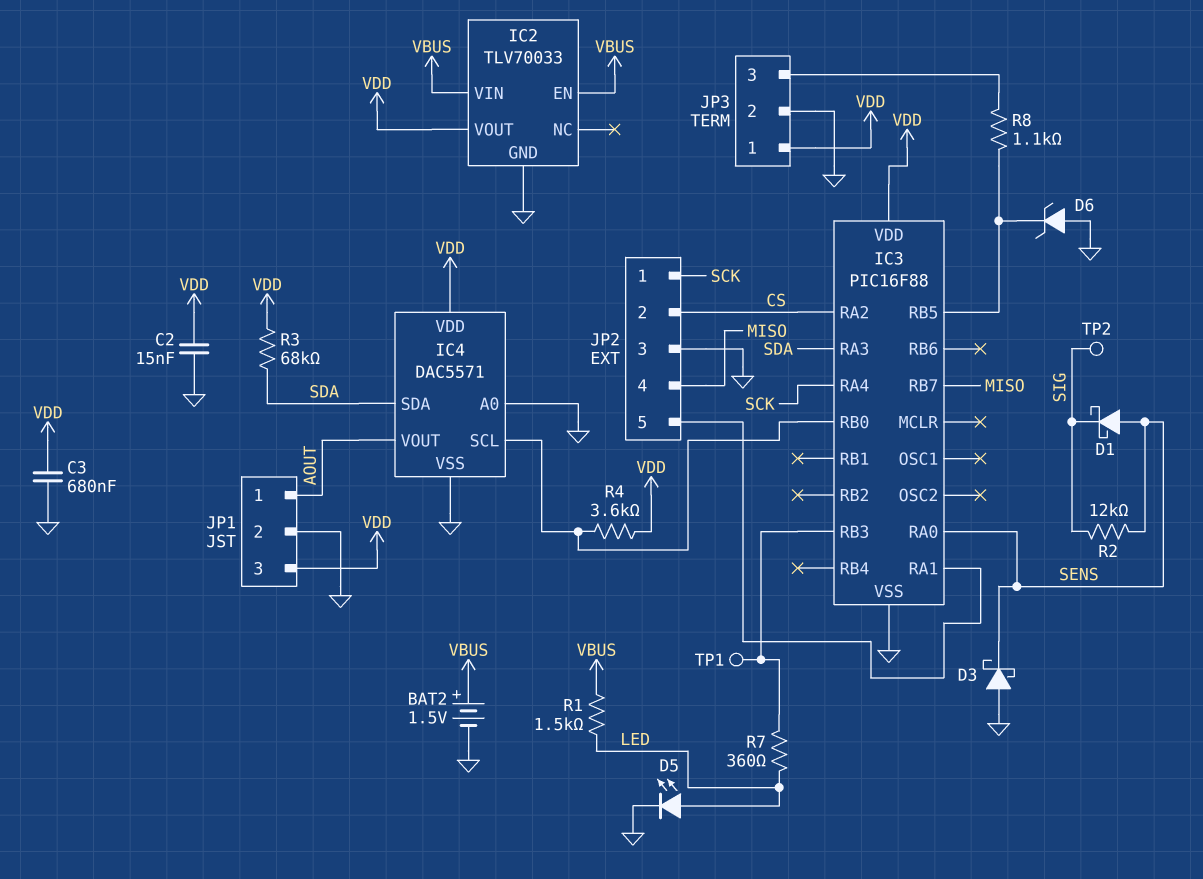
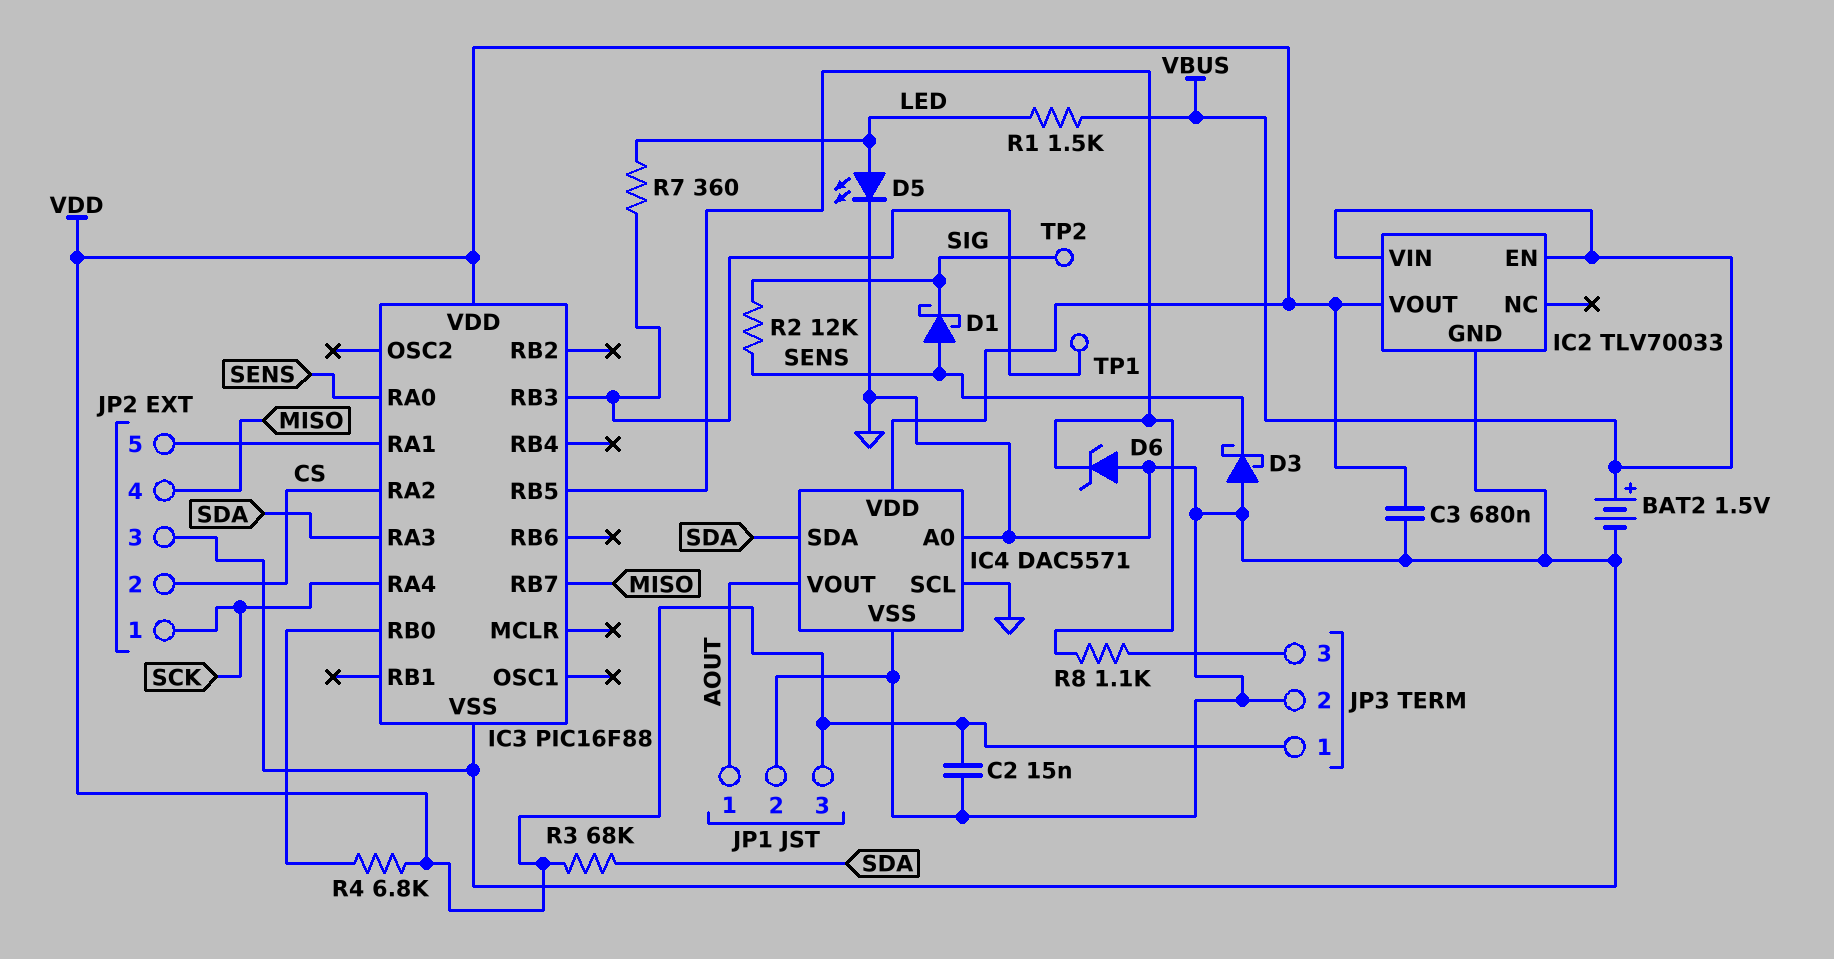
IC4 pin SCL: IC3/RB0 -> GND
R4: 3.6k (IC3/RB0, VDD) -> 6.8k (IC3/RB0, VDD)

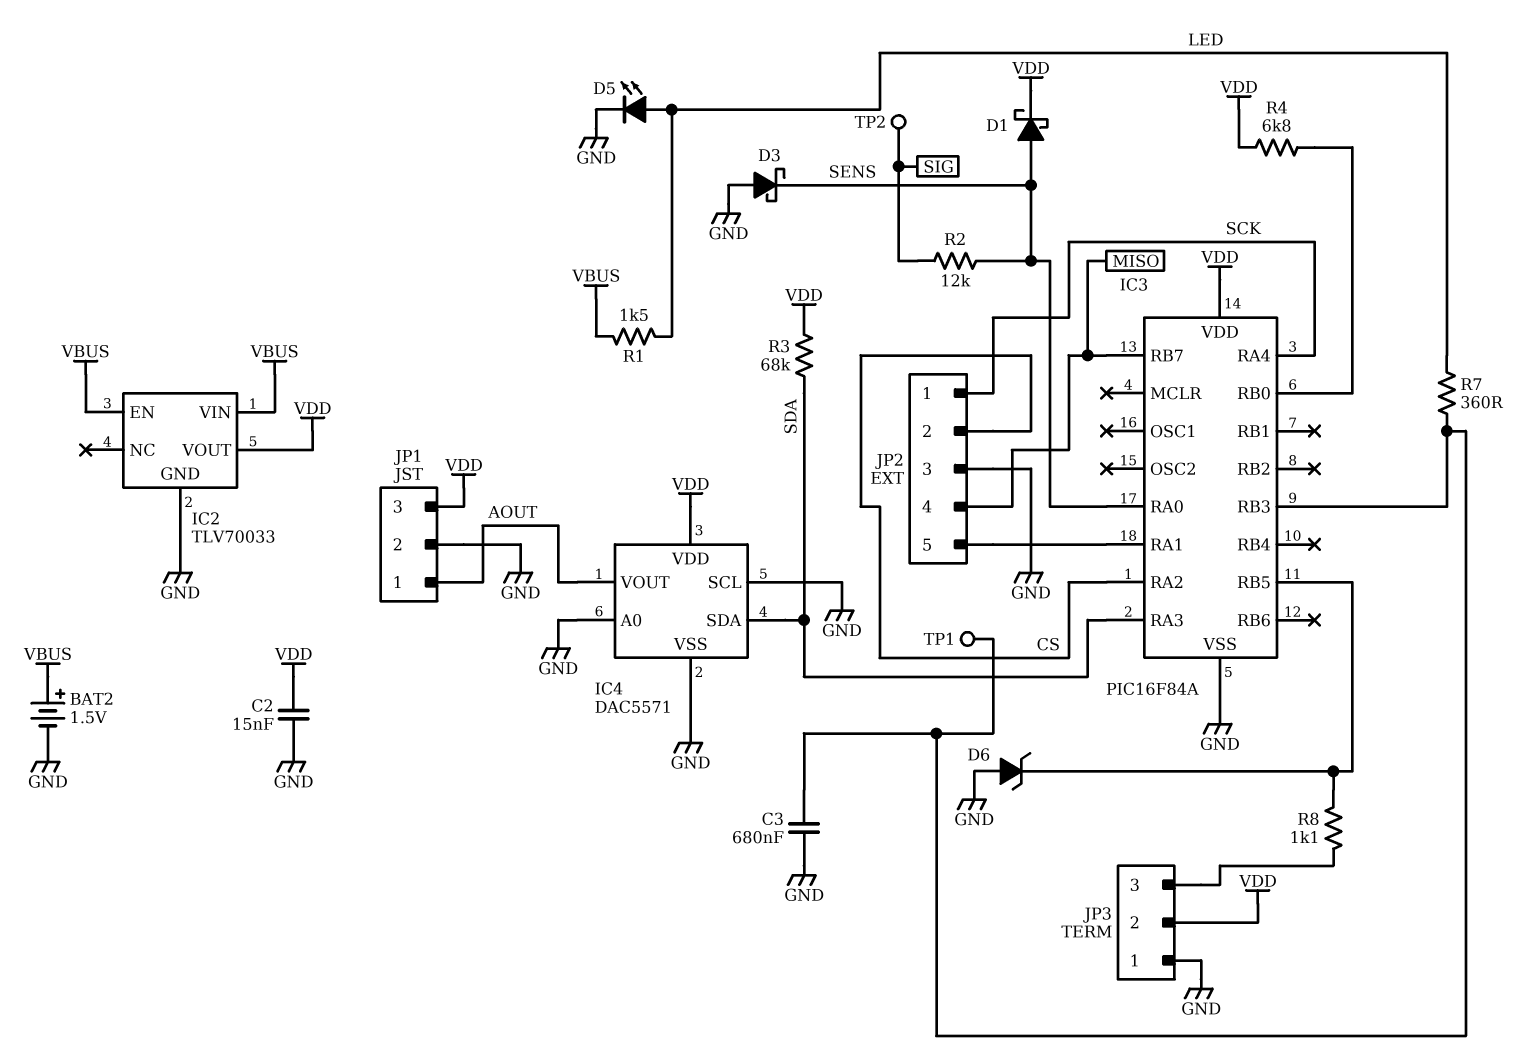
C3: 680nF (GND, VDD) -> 680nF (GND, IC3/RB3)
D1: schottky (A SENS, K SIG) -> schottky (A SENS, K VDD)
IC3: PIC16F88 -> PIC16F84A
JP3 pin 1: VDD -> GND
JP3 pin 2: GND -> VDD

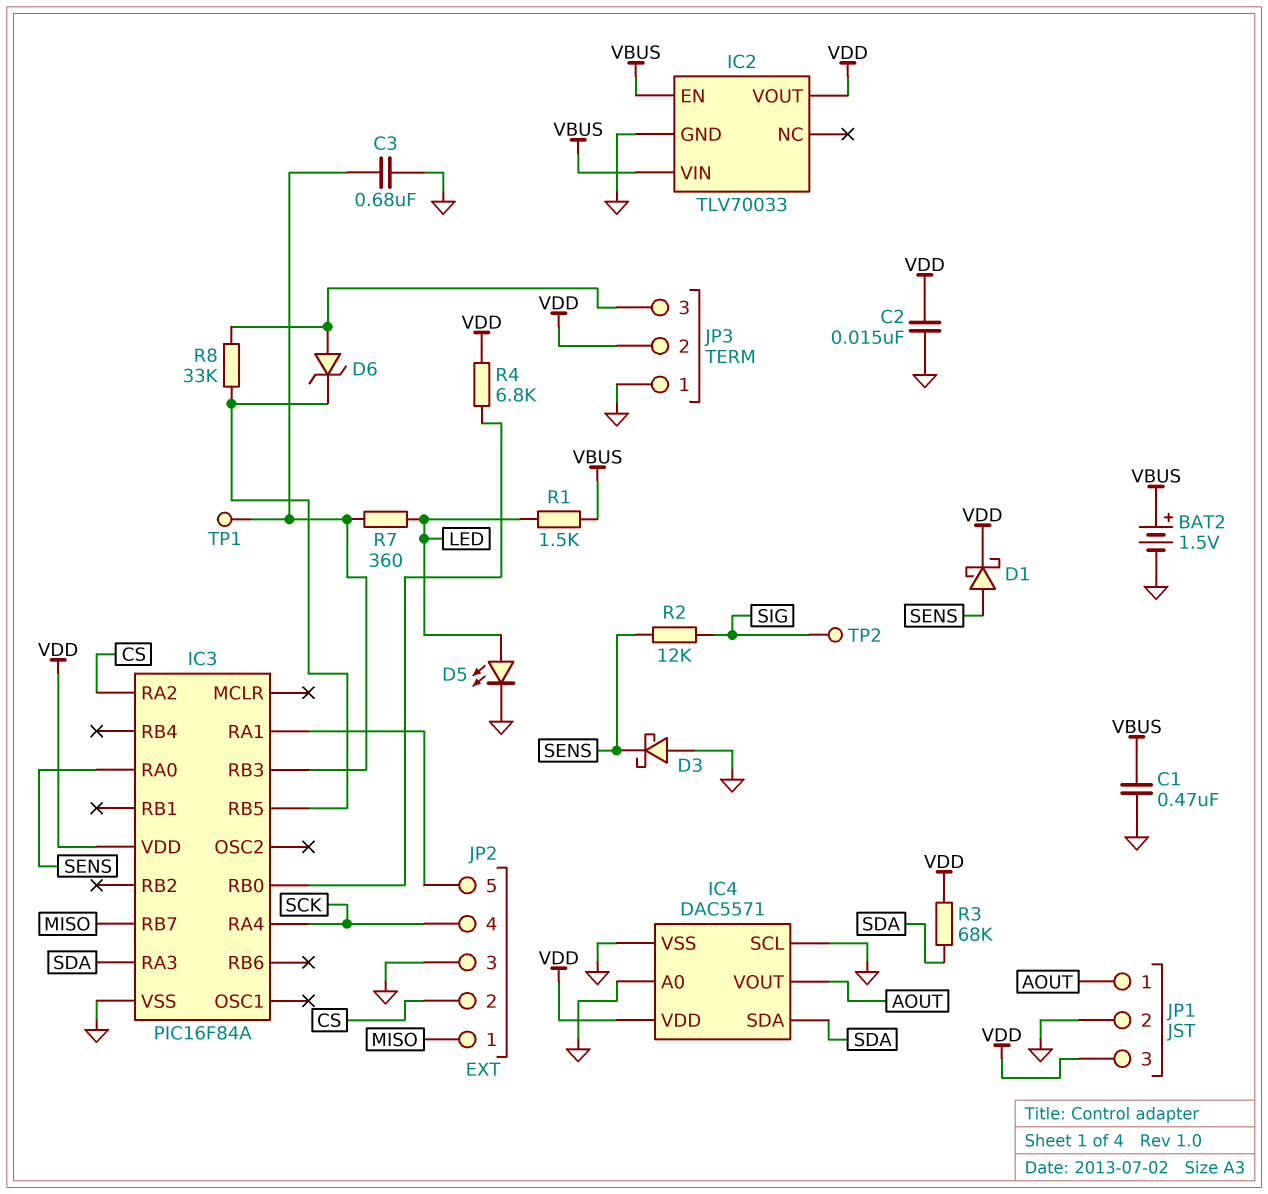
C1: none -> 470nF (GND, VBUS)
D6: zener (A GND, K IC3/RB5) -> zener (A JP3/3, K IC3/RB5)
JP2 pin 1: SCK -> MISO
JP2 pin 4: MISO -> SCK
R8: 1.1k (IC3/RB5, JP3/3) -> 33k (IC3/RB5, JP3/3)

